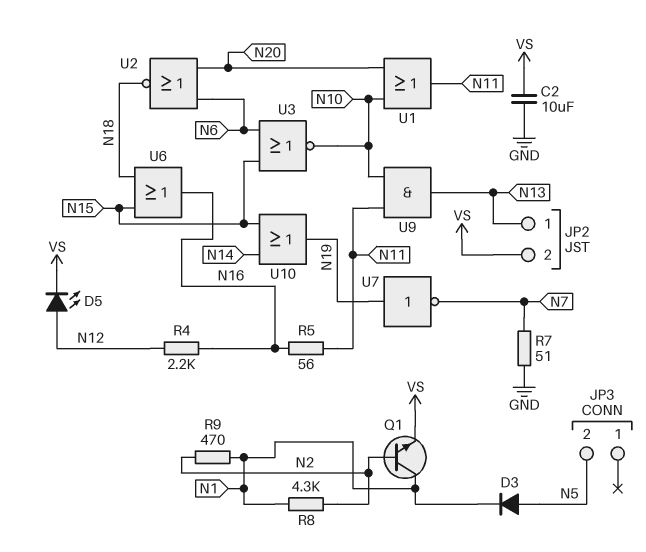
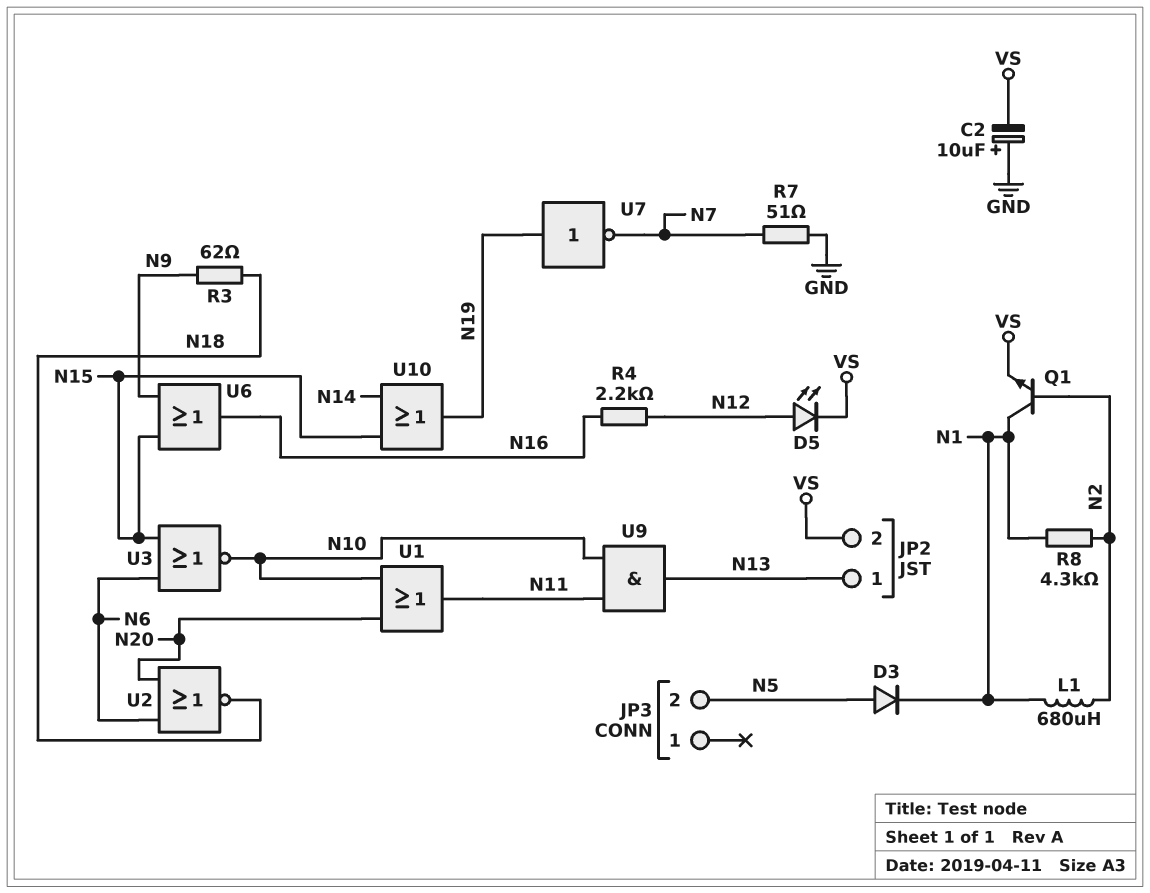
C2: 10uF (GND, VS) -> 10uF (plus GND, minus VS)
L1: none -> 680uH (N1, N2)
R3: none -> 62 (N9, N18)
R5: 56 (N11, N16) -> none
R9: 470 (N1, N2) -> none
U6: OR (in N15, in N18, out N16) -> OR (in N9, in N15, out N16)

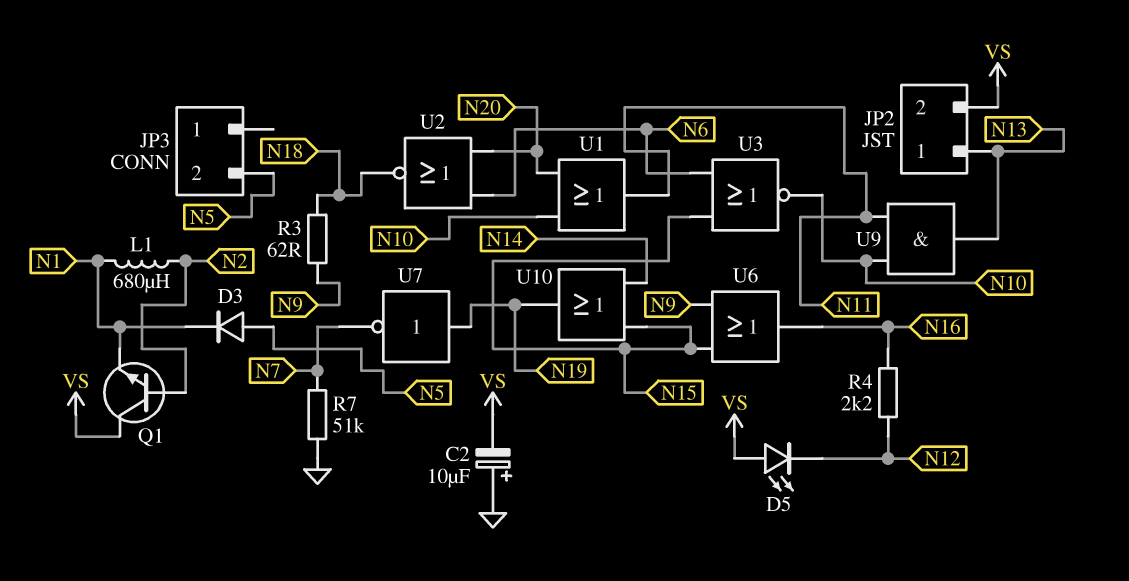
D5: LED (A N12, K VS) -> LED (A VS, K N12)
Q1: NPN (B N2, C N1, E VS) -> NPN (B N2, C VS, E N1)
R7: 51 (GND, N7) -> 51k (GND, N7)
R8: 4.3k (N1, N2) -> none

